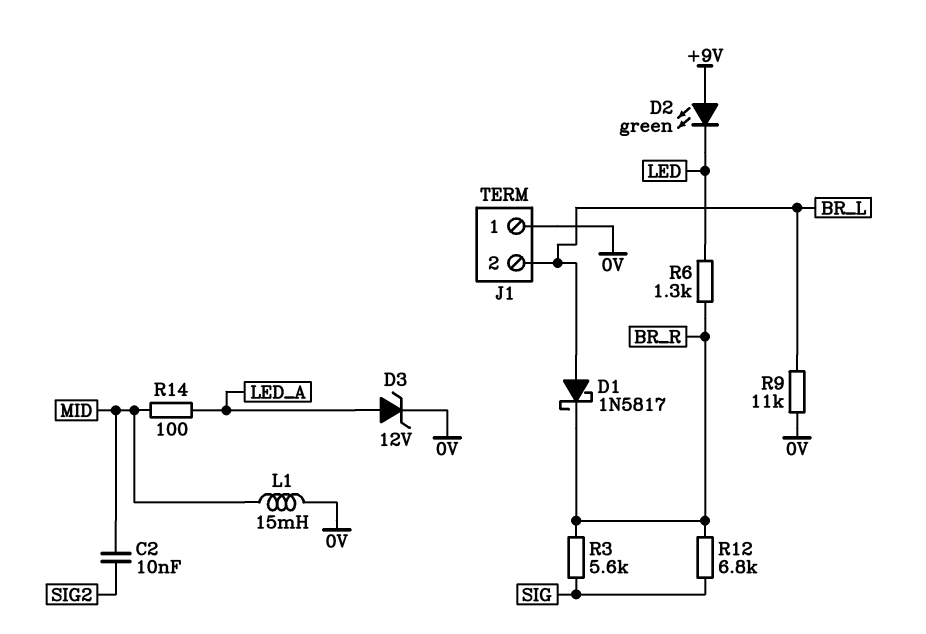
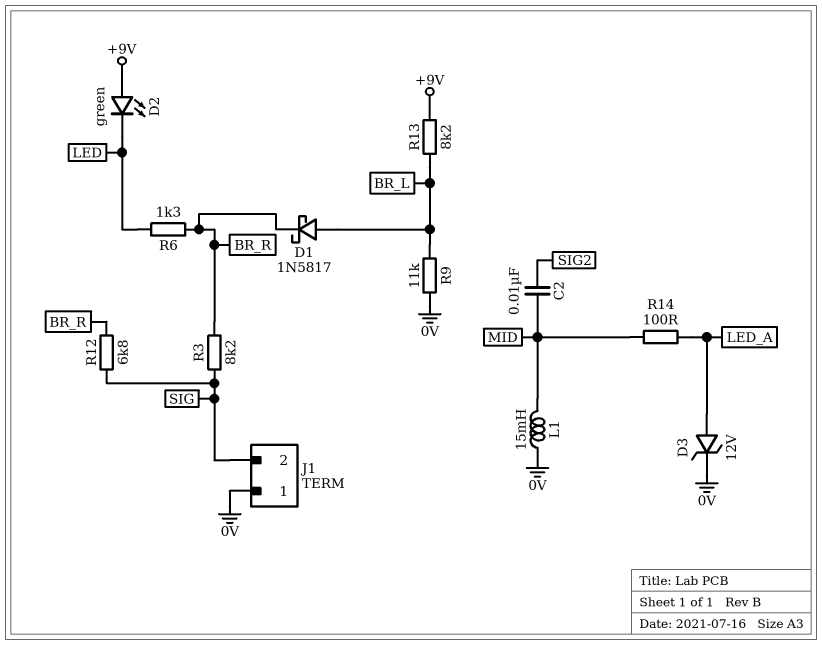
J1 pin 2: BR_L -> SIG
R3: 5.6k (BR_R, SIG) -> 8.2k (BR_R, SIG)
R13: none -> 8.2k (+9V, BR_L)

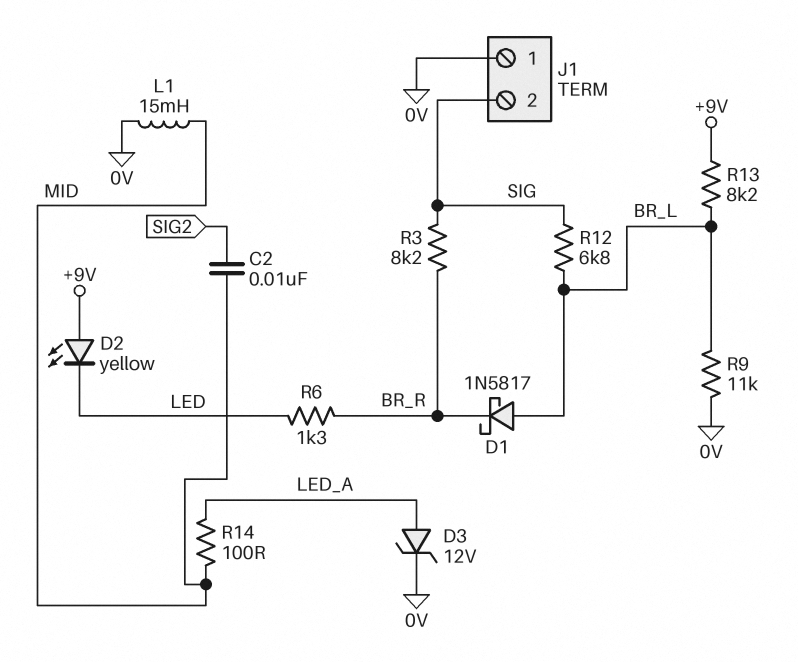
D2: LED green (A +9V, K LED) -> LED yellow (A +9V, K LED)
R12: 6.8k (BR_R, SIG) -> 6.8k (BR_L, SIG)

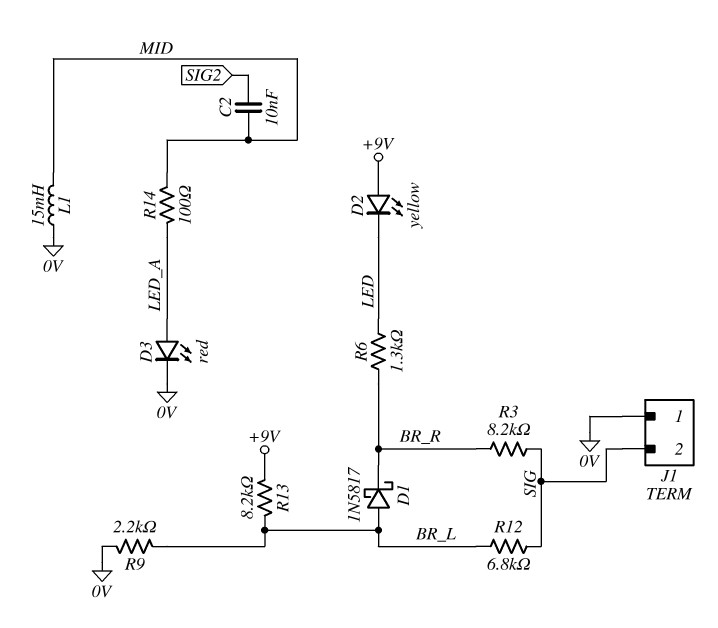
D3: zener 12V (A LED_A, K 0V) -> LED red (A LED_A, K 0V)
R9: 11k (0V, BR_L) -> 2.2k (0V, BR_L)

